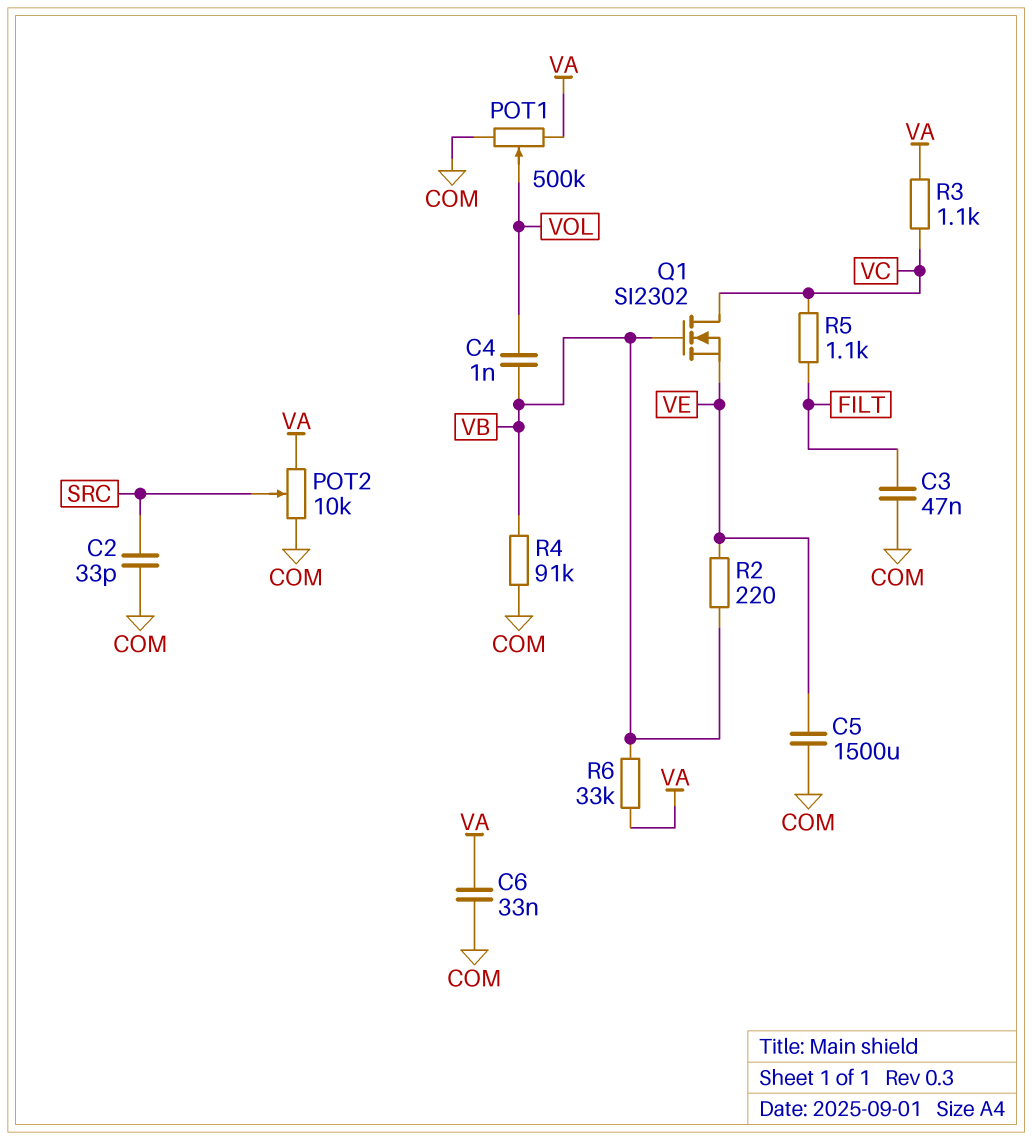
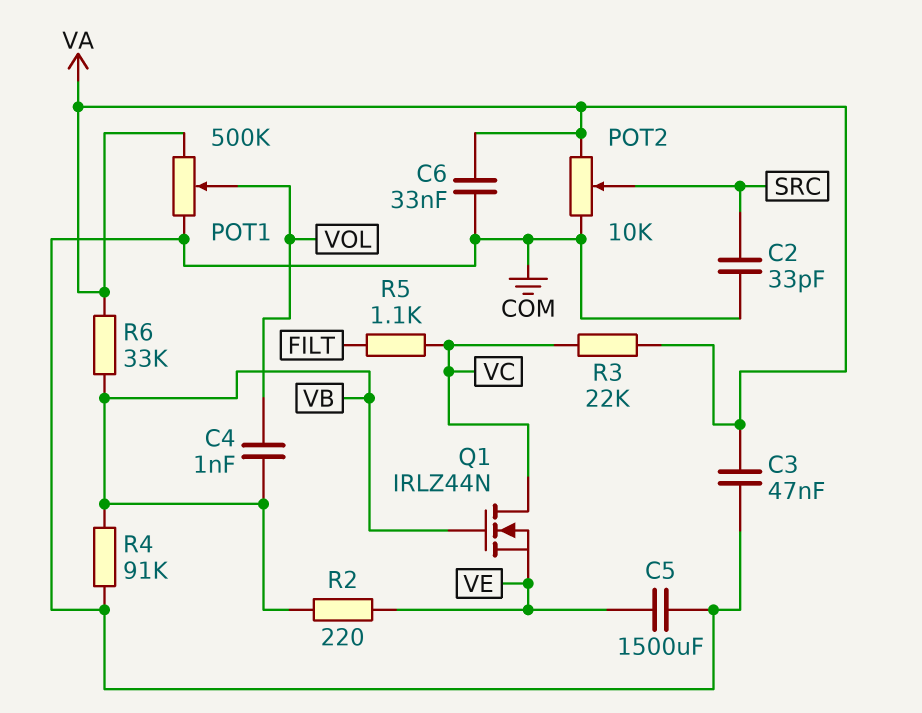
C3: 47nF (COM, FILT) -> 47nF (COM, VA)
Q1: NMOS SI2302 (G VB, D VC, S VE) -> NMOS IRLZ44N (G VB, D VC, S VE)
R3: 1.1k (VA, VC) -> 22k (VA, VC)

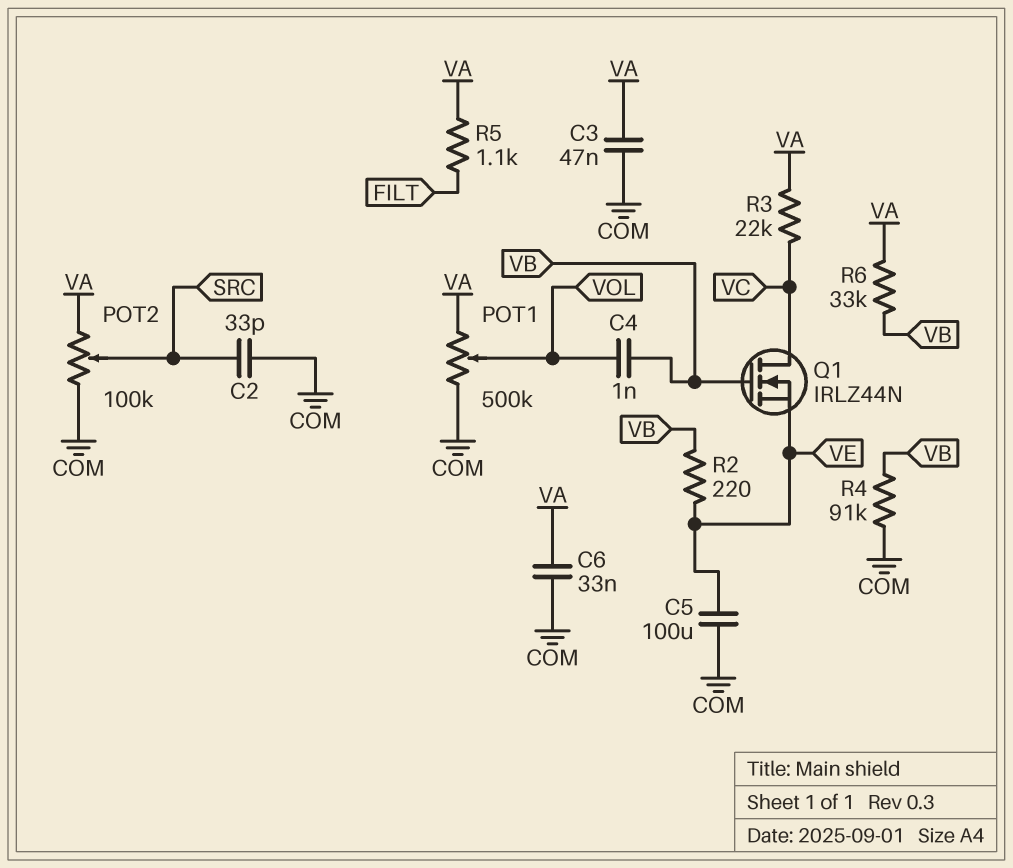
C5: 1500uF (COM, VE) -> 100uF (COM, VE)
POT2: 10k (COM, VA, wiper SRC) -> 100k (COM, VA, wiper SRC)
R5: 1.1k (FILT, VC) -> 1.1k (FILT, VA)

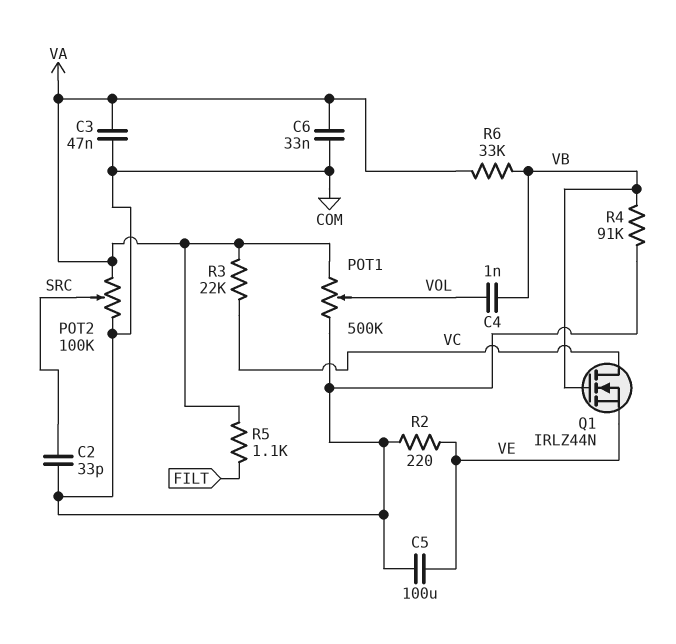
R2: 220 (VB, VE) -> 220 (COM, VE)

